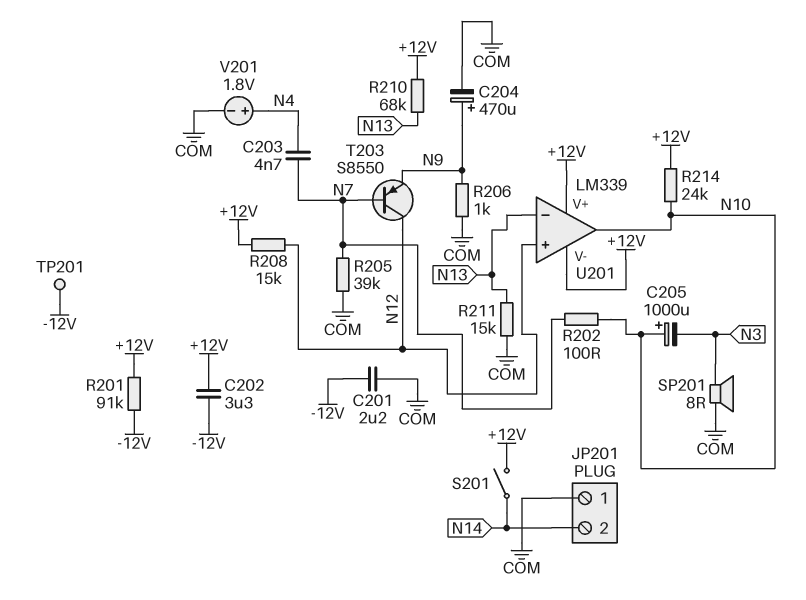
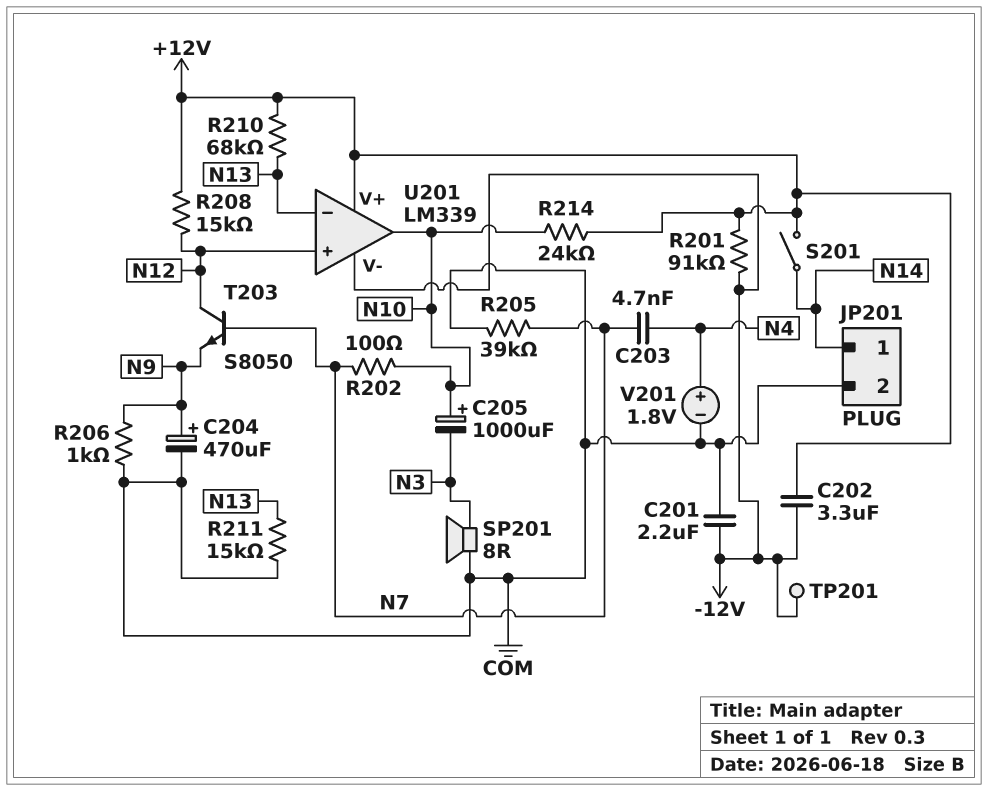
JP201 pin 1: COM -> N14
JP201 pin 2: N14 -> COM
T203: PNP S8550 (B N7, C N12, E N9) -> NPN S8050 (B N7, C N12, E N9)
U201 pin V-: +12V -> -12V

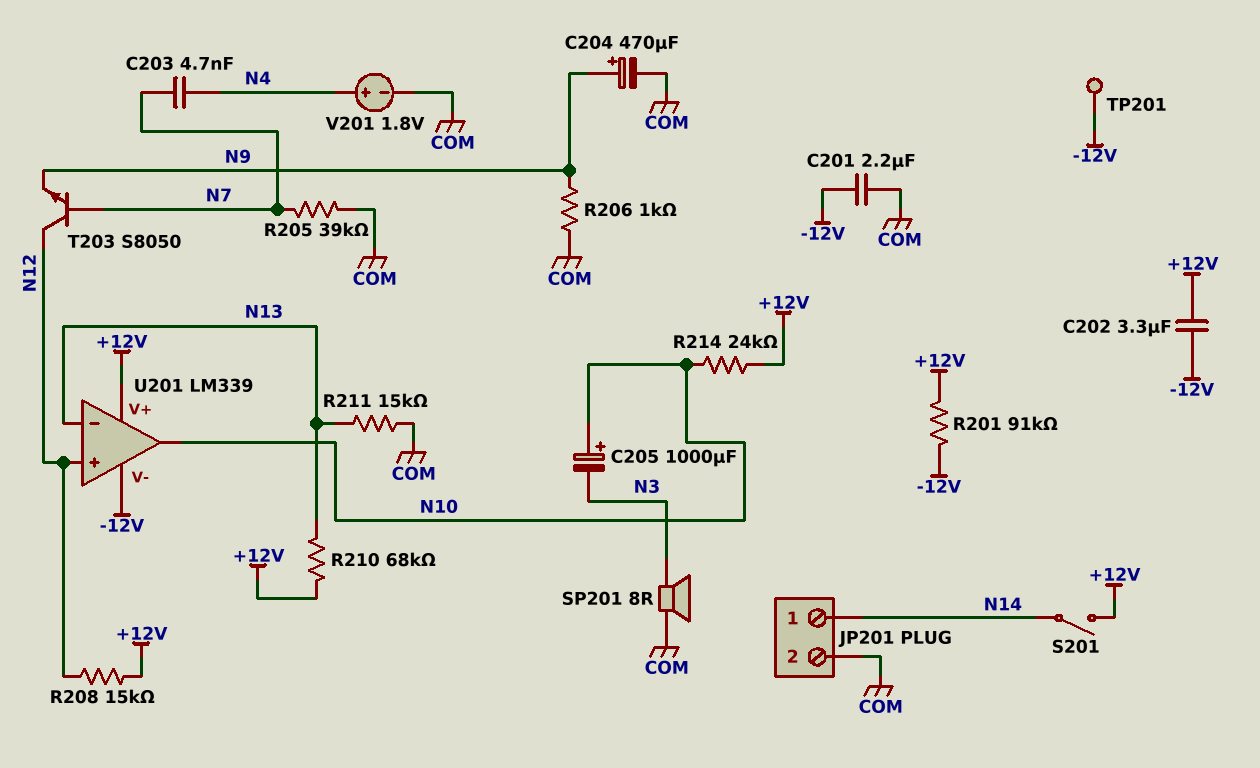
R202: 100 (N7, N10) -> none

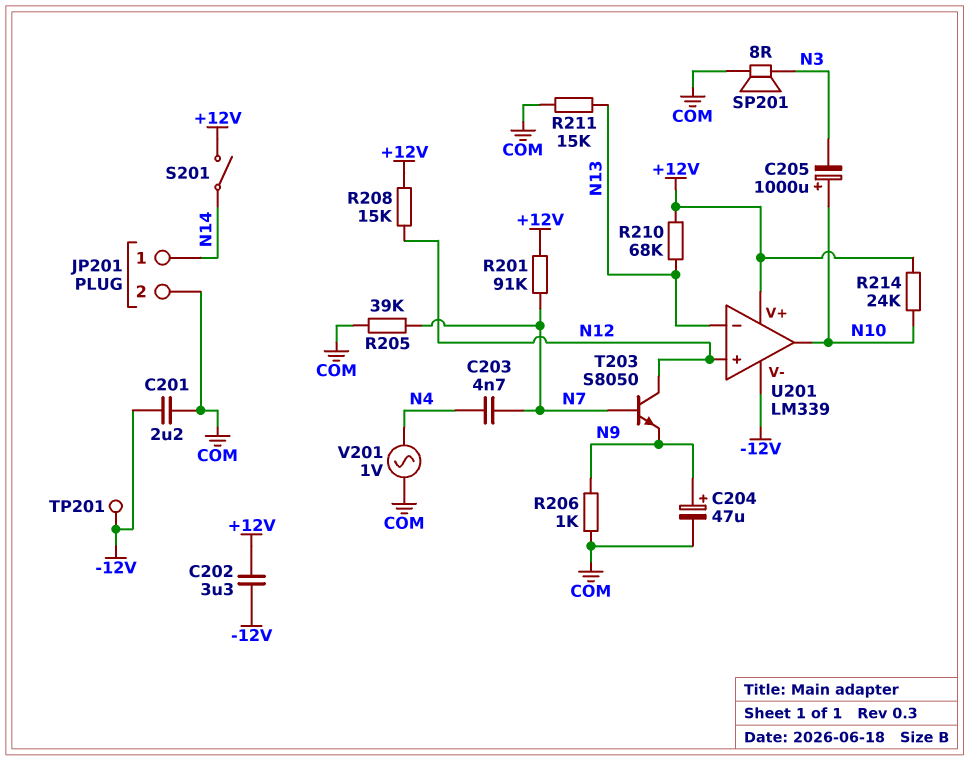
C204: 470uF (plus N9, minus COM) -> 47uF (plus N9, minus COM)
R201: 91k (+12V, -12V) -> 91k (+12V, N7)
V201: 1.8V (plus N4, minus COM) -> AC 1V (COM, N4)

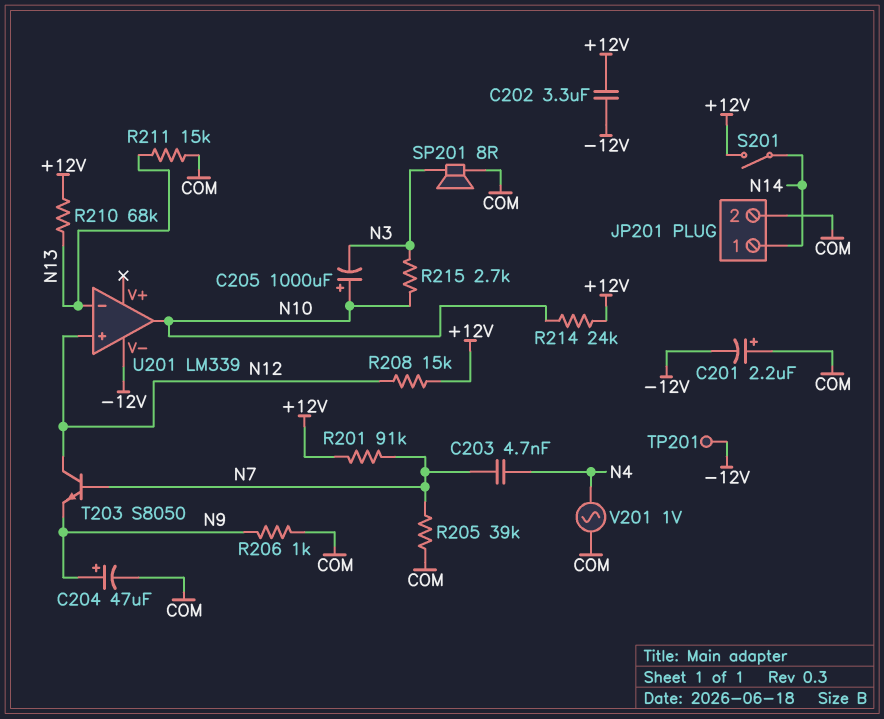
C201: 2.2uF (-12V, COM) -> 2.2uF (plus COM, minus -12V)
R215: none -> 2.7k (N3, N10)
U201 pin V+: +12V -> none

